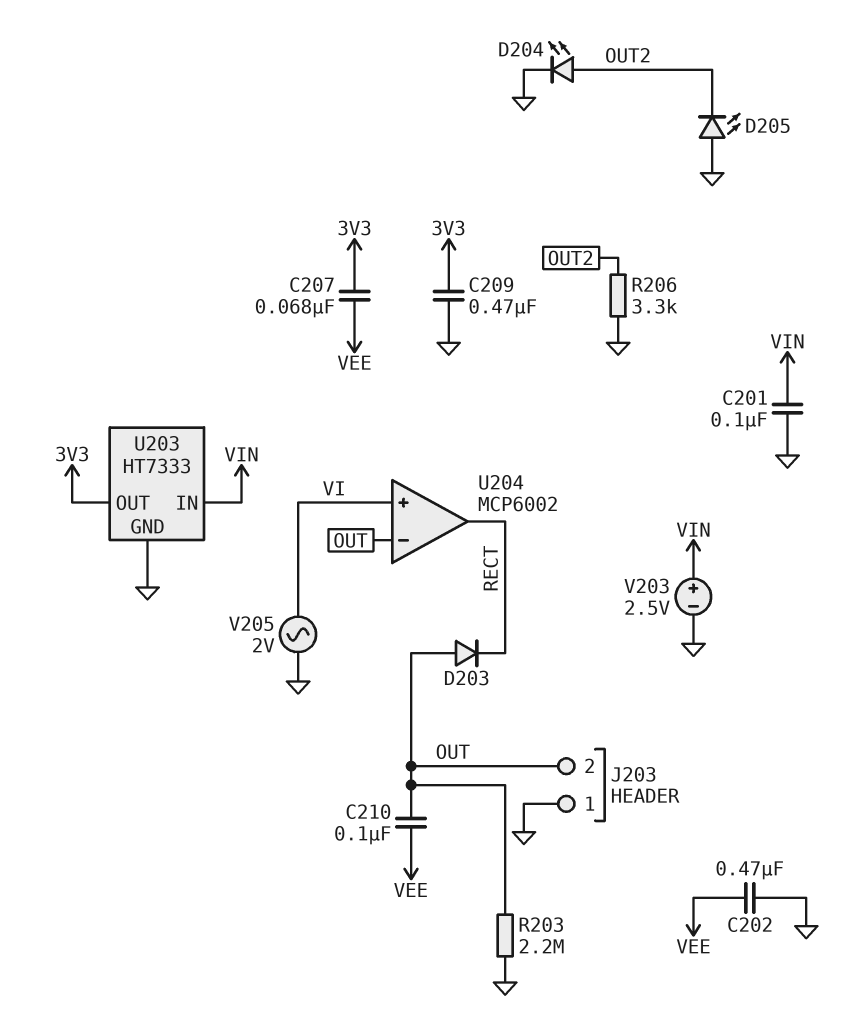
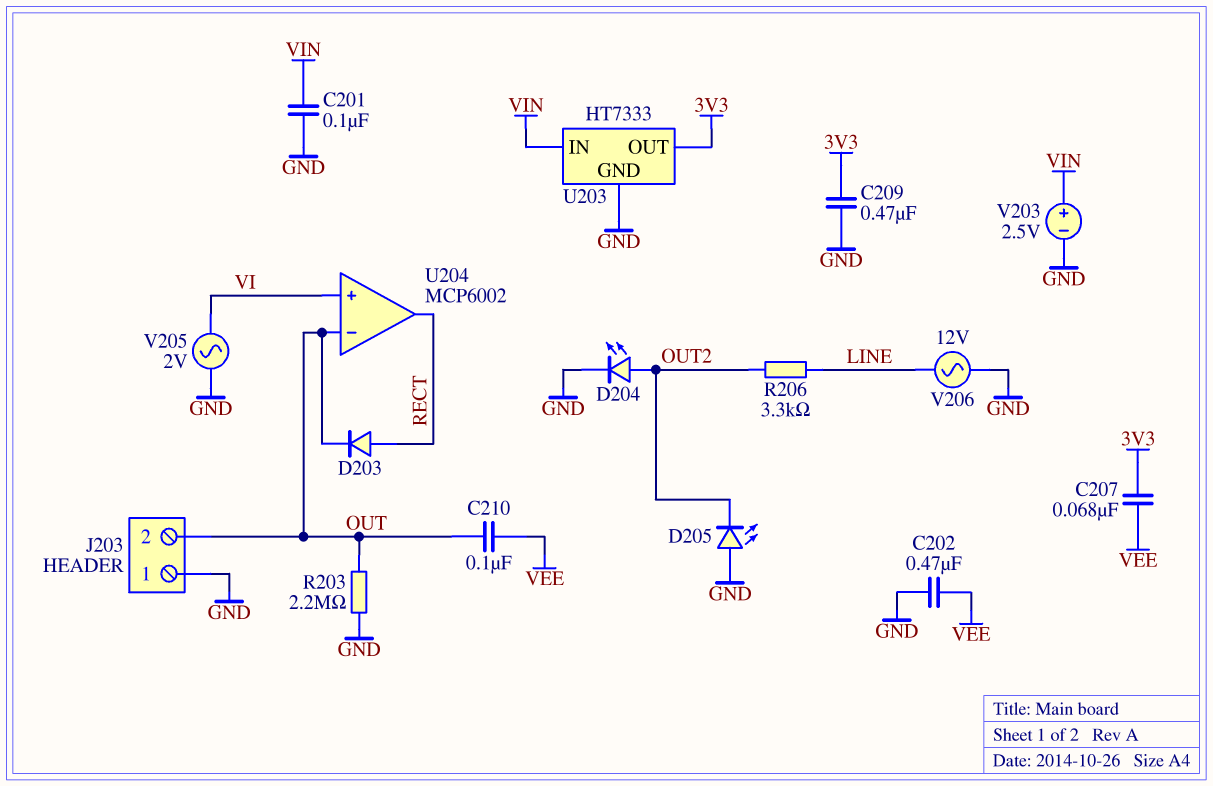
D203: diode (A OUT, K RECT) -> diode (A RECT, K OUT)
R206: 3.3k (GND, OUT2) -> 3.3k (LINE, OUT2)
V206: none -> AC 12V (GND, LINE)

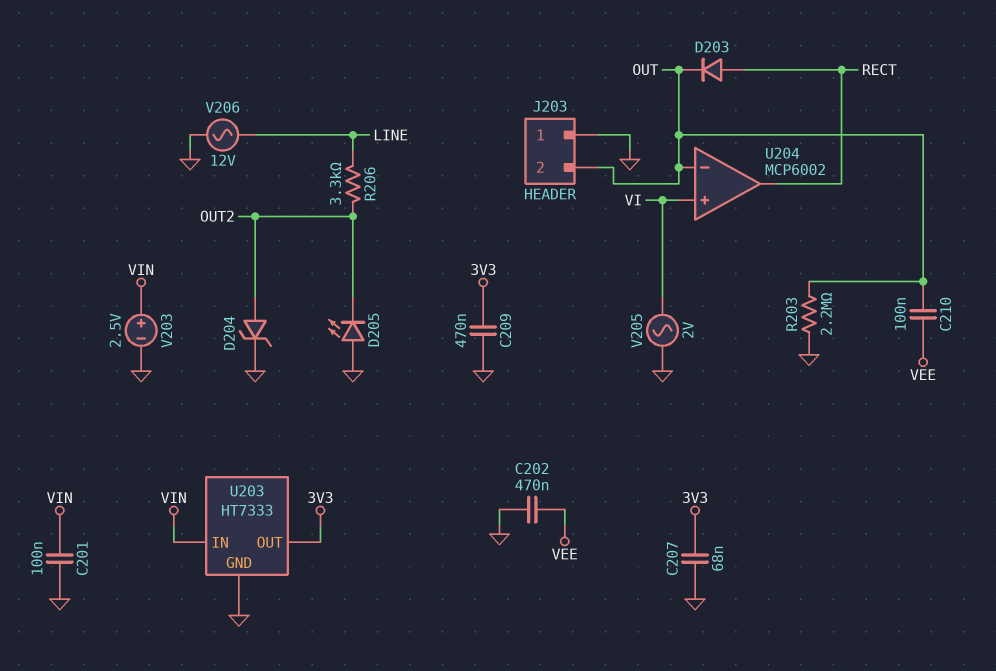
C207: 68nF (3V3, VEE) -> 68nF (3V3, GND)
D204: LED (A OUT2, K GND) -> zener (A OUT2, K GND)

